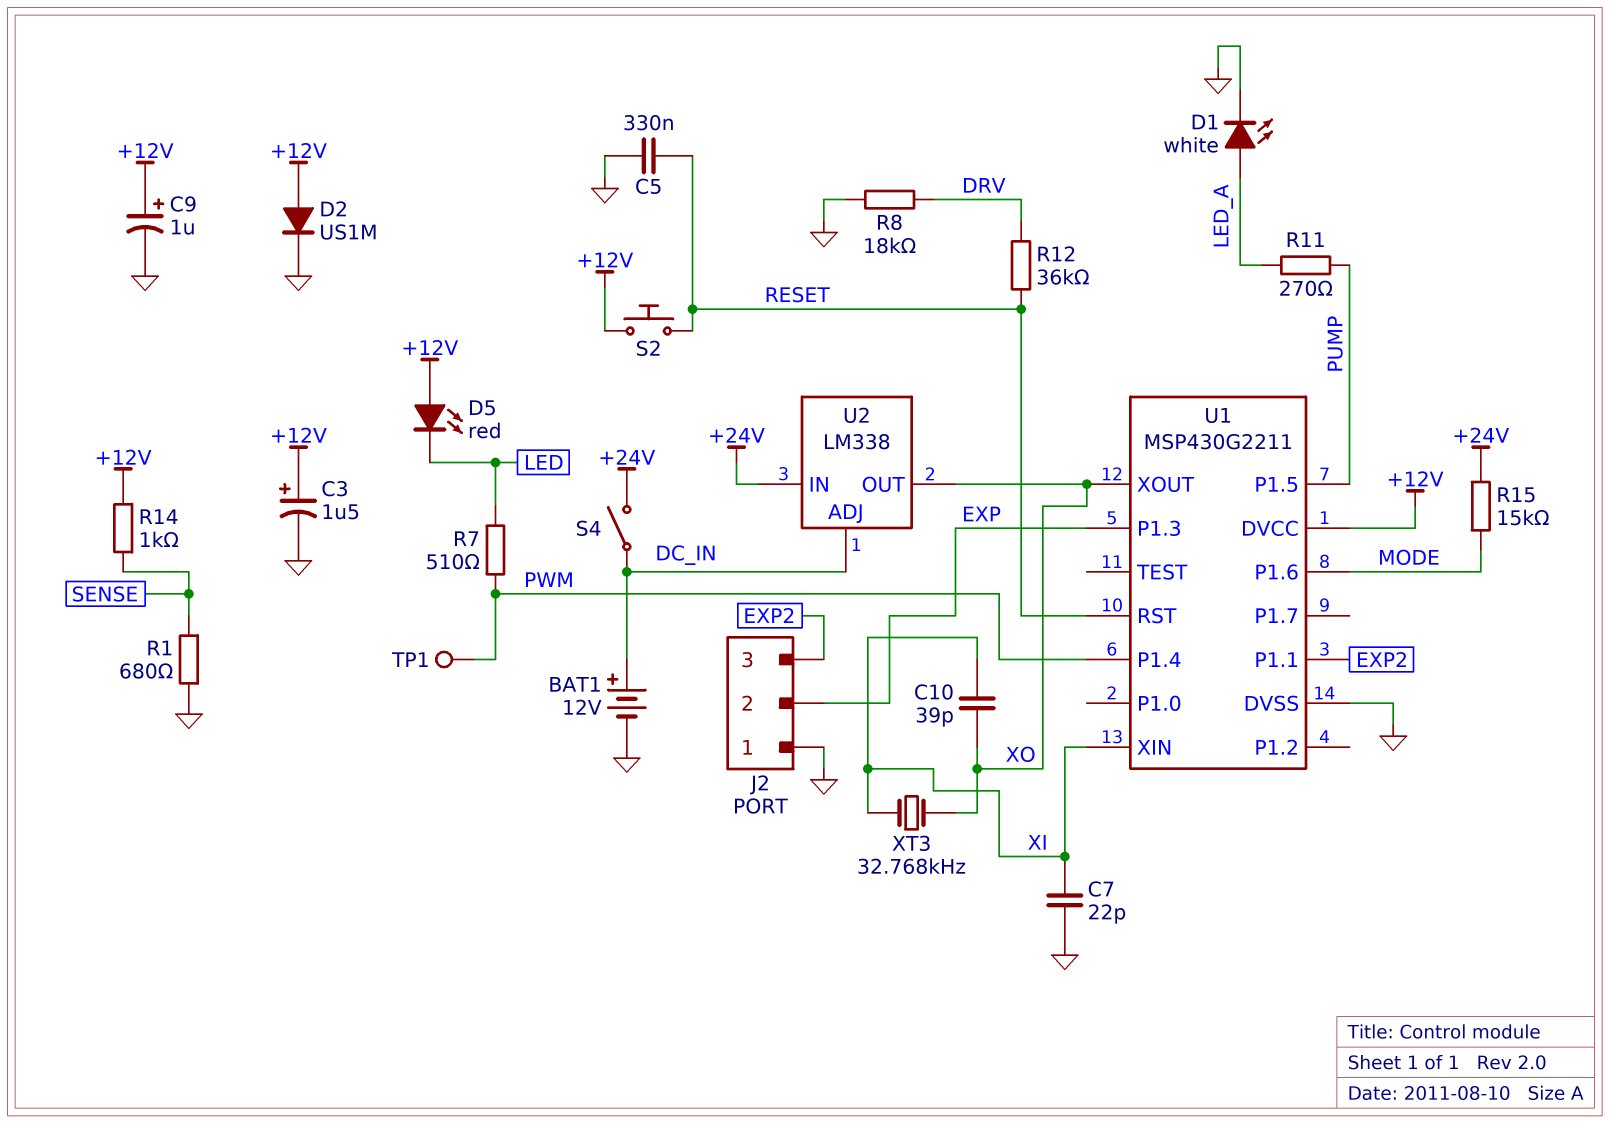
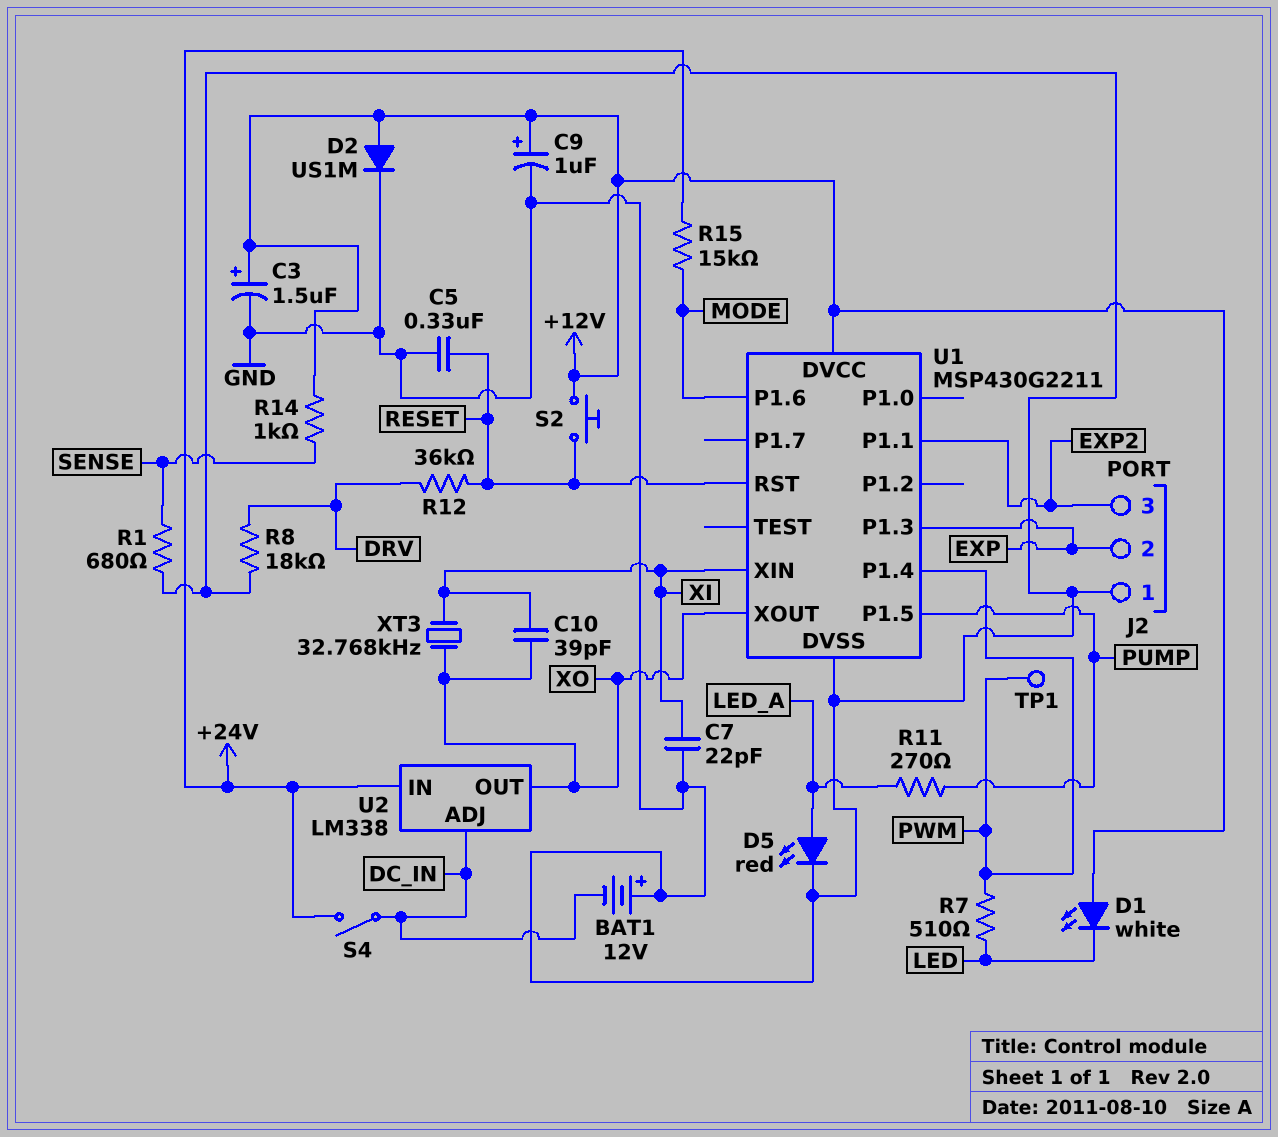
BAT1: 12V (plus DC_IN, minus GND) -> 12V (plus GND, minus DC_IN)
D1: LED white (A LED_A, K GND) -> LED white (A +12V, K LED)
D5: LED red (A +12V, K LED) -> LED red (A LED_A, K GND)

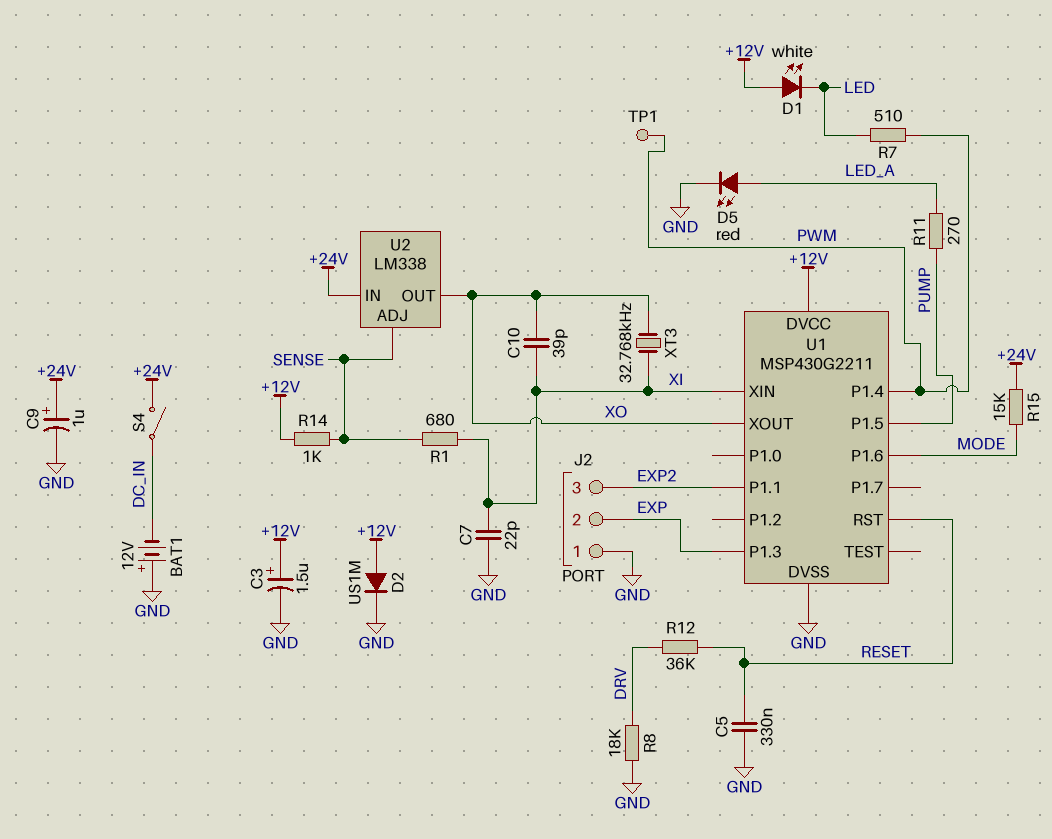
C9: 1uF (plus +12V, minus GND) -> 1uF (plus +24V, minus GND)
R1: 680 (GND, SENSE) -> 680 (SENSE, XI)
S2: button (+12V, RESET) -> none
U2 pin ADJ: DC_IN -> SENSE

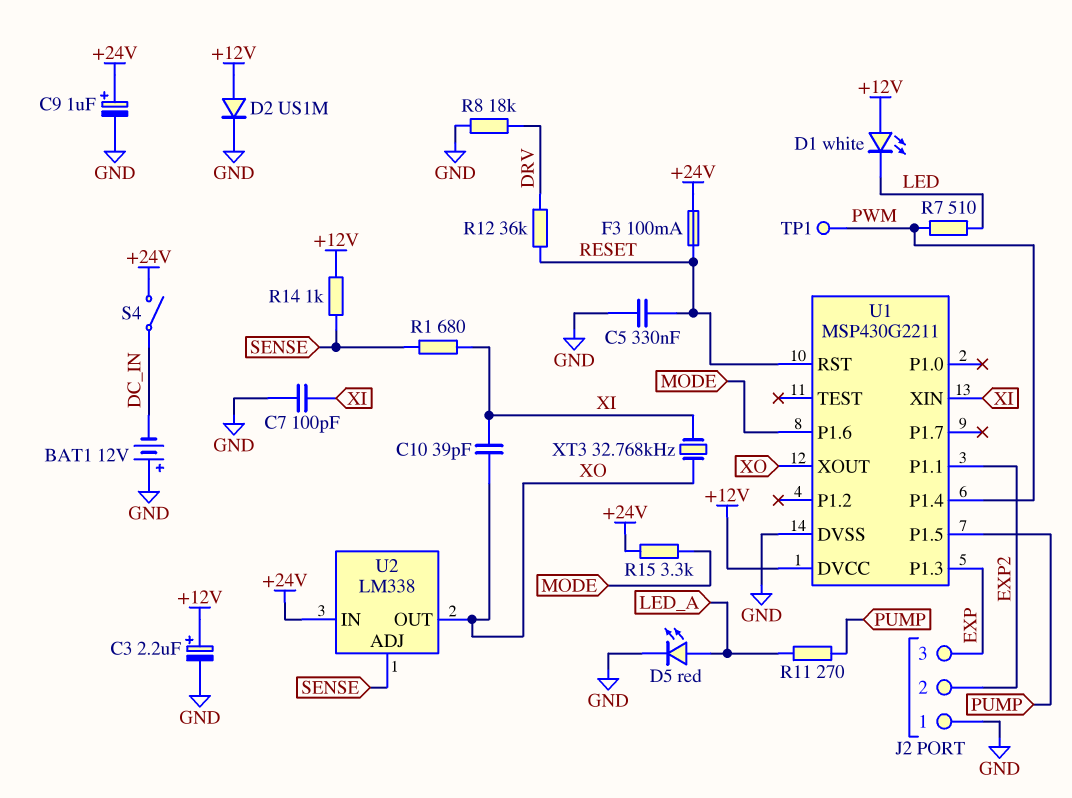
C3: 1.5uF (plus +12V, minus GND) -> 2.2uF (plus +12V, minus GND)
C7: 22pF (GND, XI) -> 100pF (GND, XI)
F3: none -> 100mA (+24V, RESET)
J2 pin 2: EXP -> EXP2
J2 pin 3: EXP2 -> EXP
R15: 15k (+24V, MODE) -> 3.3k (+24V, MODE)

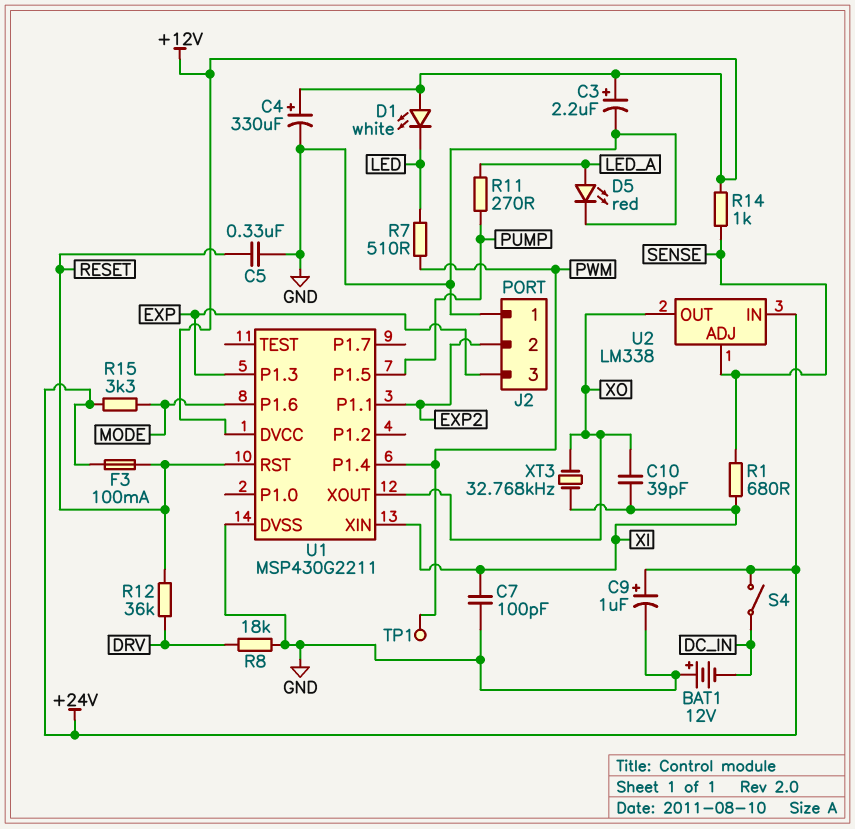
C4: none -> 330uF (plus +12V, minus GND)
D2: diode US1M (A +12V, K GND) -> none

